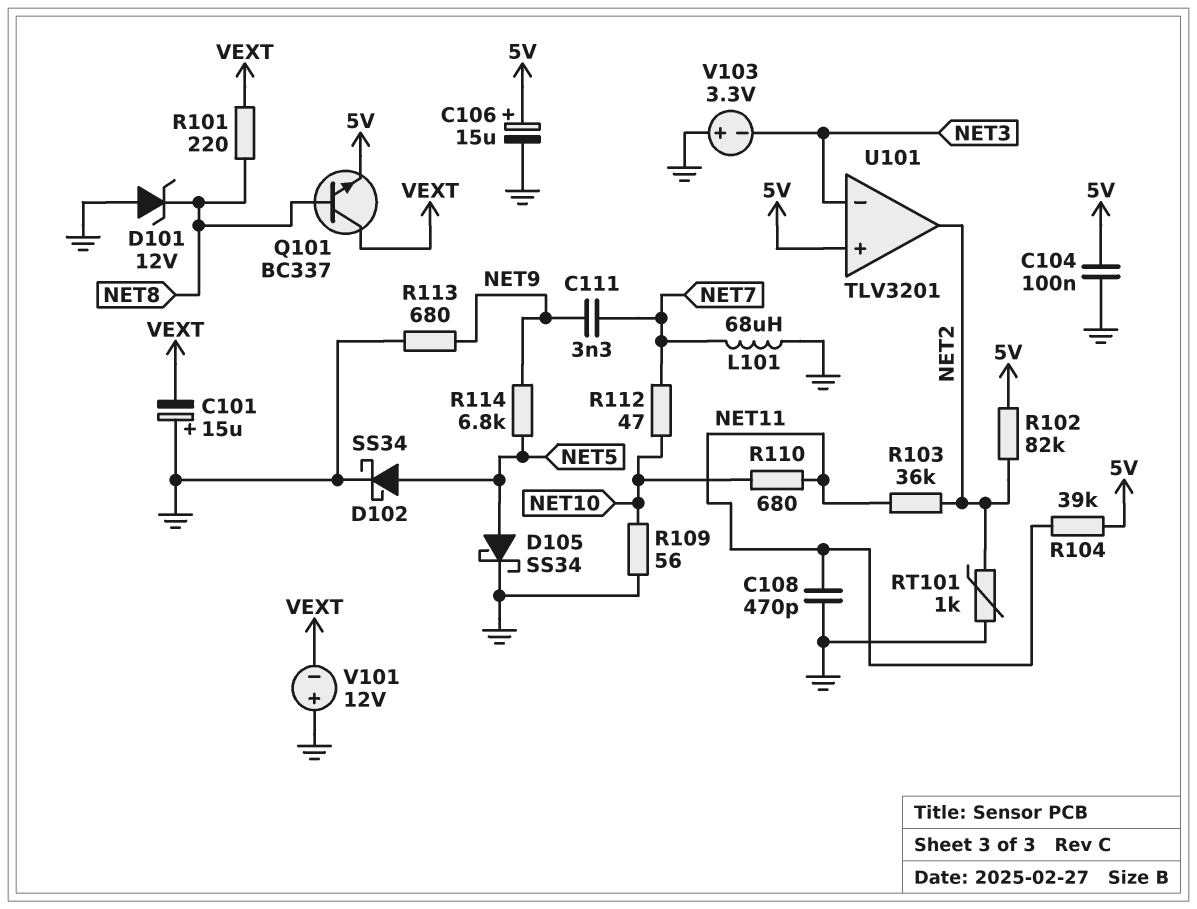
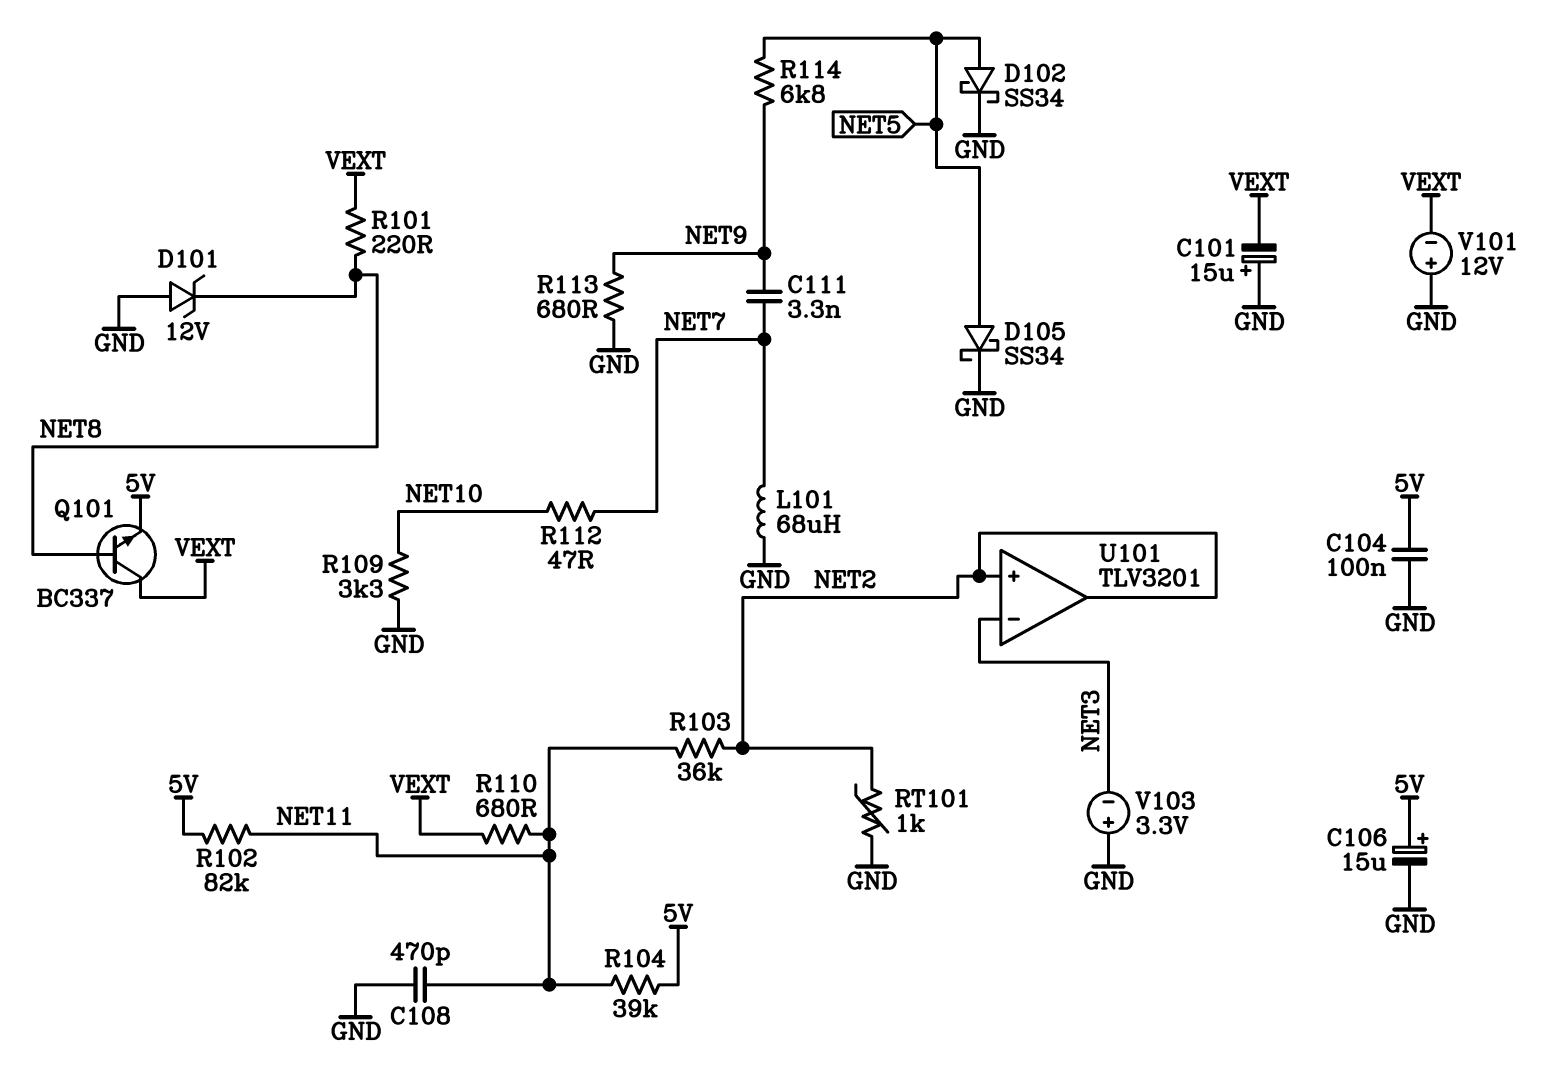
R102: 82k (5V, NET2) -> 82k (5V, NET11)
R109: 56 (GND, NET10) -> 3.3k (GND, NET10)
R110: 680 (NET10, NET11) -> 680 (NET11, VEXT)
U101 pin in+: 5V -> NET2

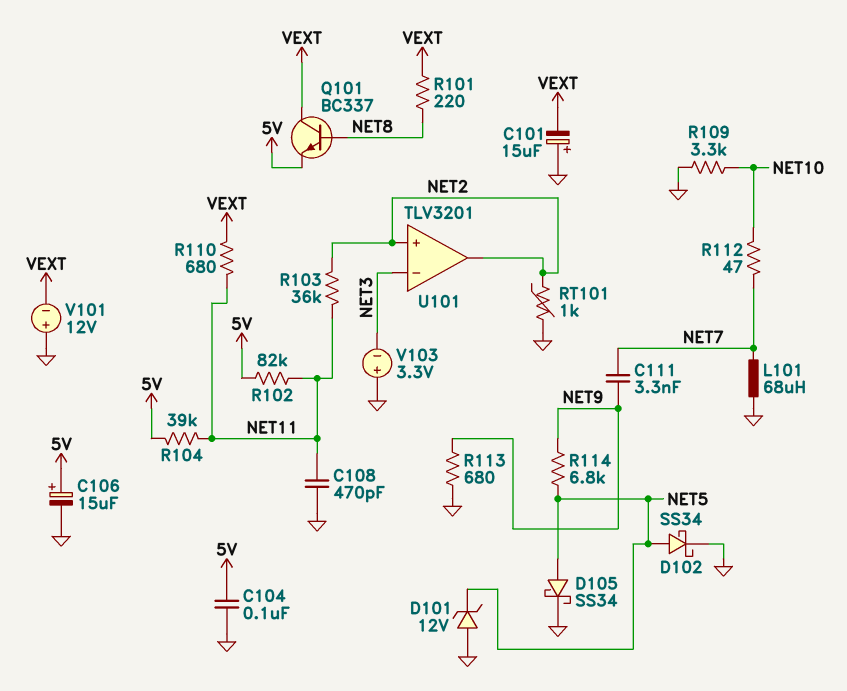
D101: zener 12V (A GND, K NET8) -> zener 12V (A GND, K NET5)

